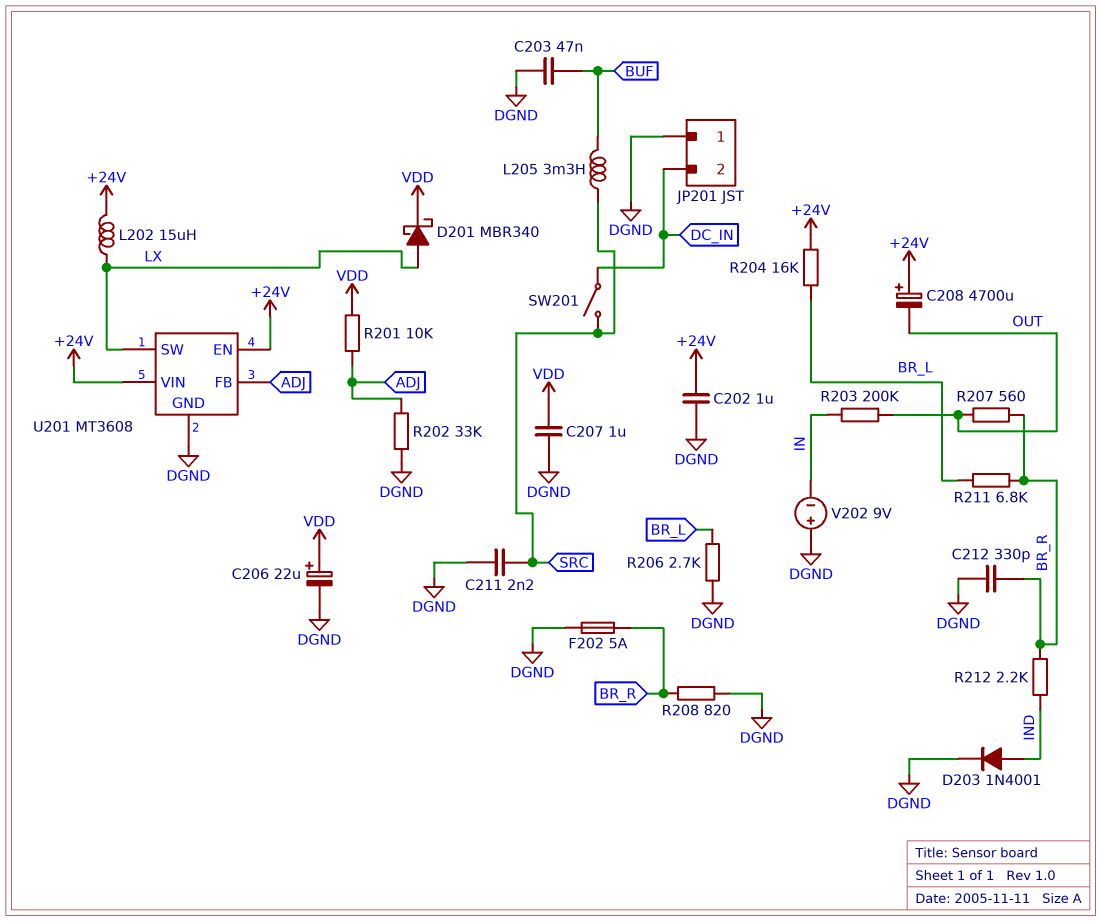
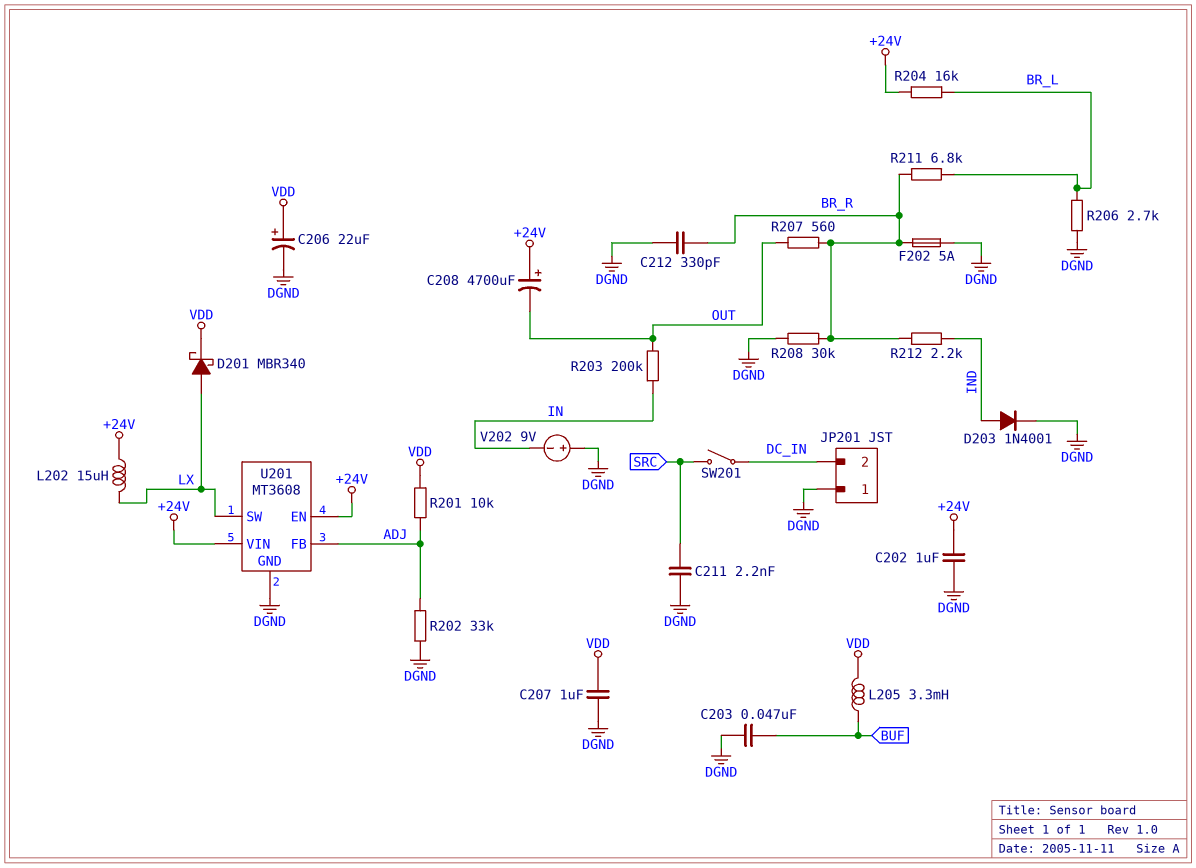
L205: 3.3mH (BUF, SRC) -> 3.3mH (BUF, VDD)
R208: 820 (BR_R, DGND) -> 30k (BR_R, DGND)

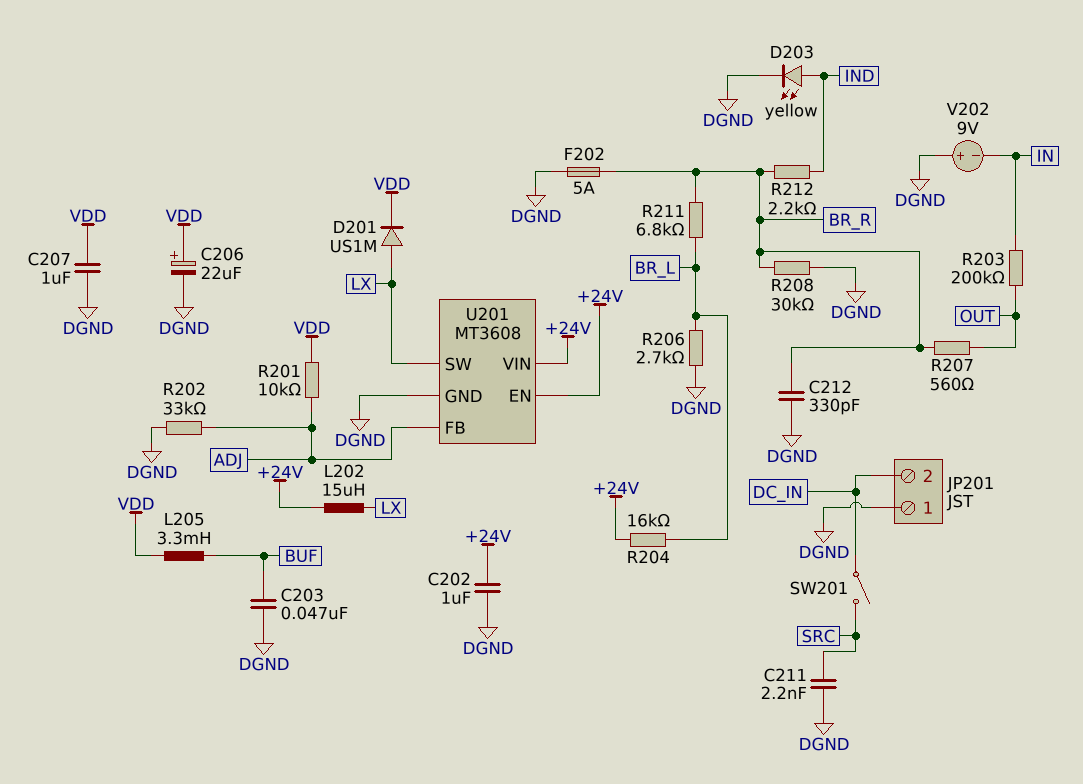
C208: 4700uF (plus +24V, minus OUT) -> none
D201: schottky MBR340 (A LX, K VDD) -> diode US1M (A LX, K VDD)
D203: diode 1N4001 (A IND, K DGND) -> LED yellow (A IND, K DGND)

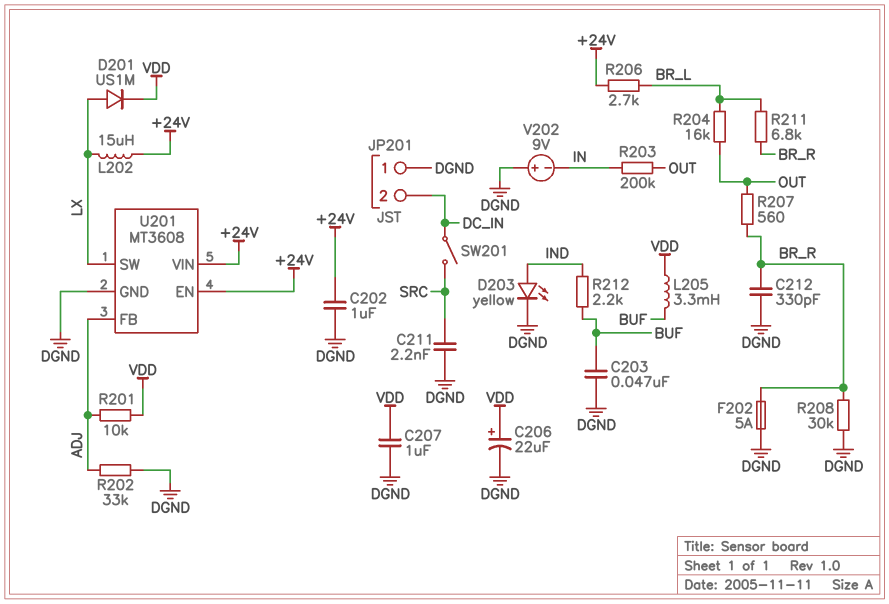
R204: 16k (+24V, BR_L) -> 16k (BR_L, OUT)
R206: 2.7k (BR_L, DGND) -> 2.7k (+24V, BR_L)
R212: 2.2k (BR_R, IND) -> 2.2k (BUF, IND)

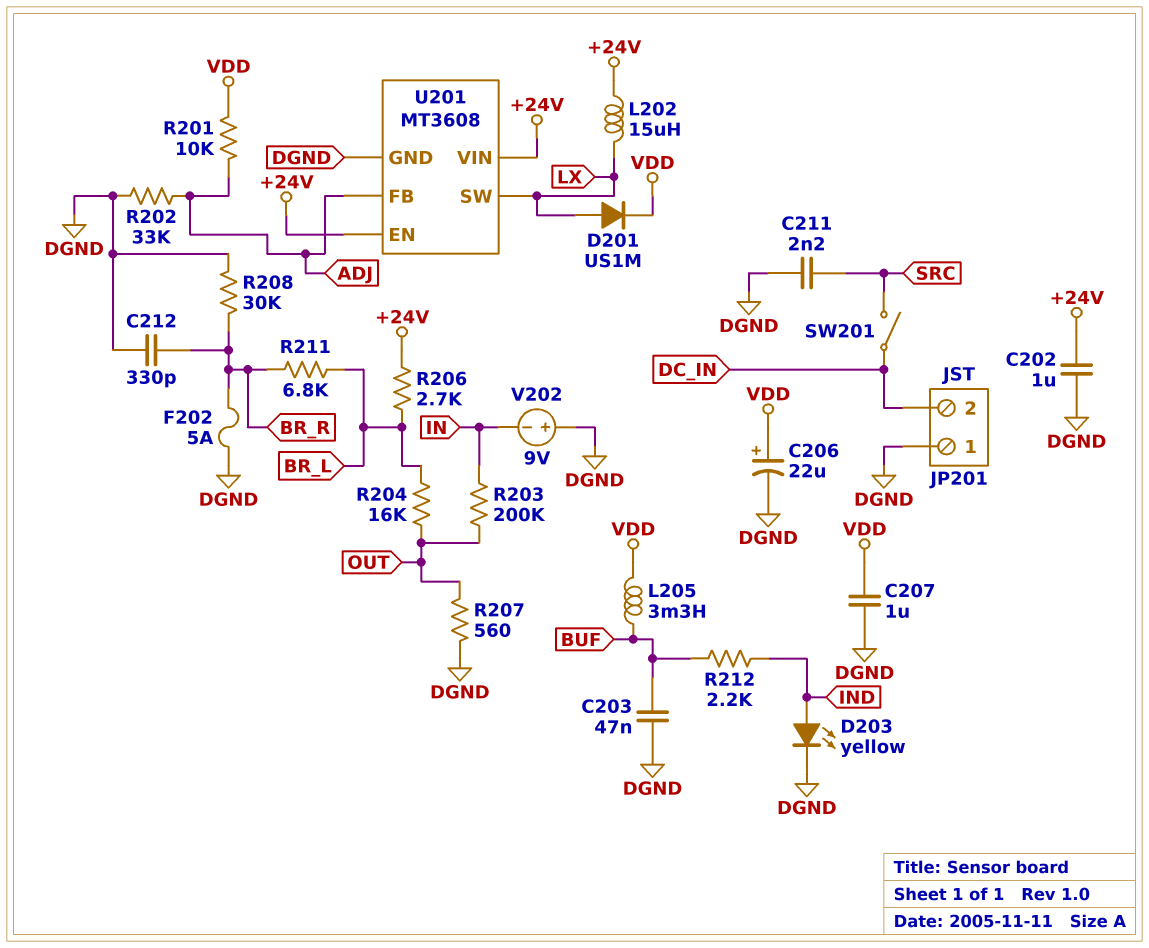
R207: 560 (BR_R, OUT) -> 560 (DGND, OUT)

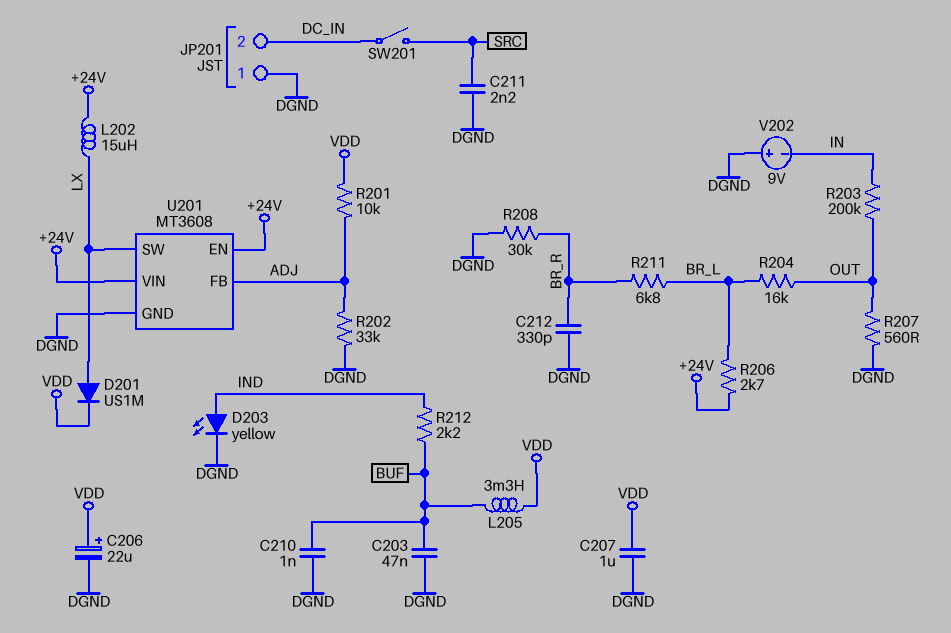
C202: 1uF (+24V, DGND) -> none
C210: none -> 1nF (BUF, DGND)
F202: 5A (BR_R, DGND) -> none

